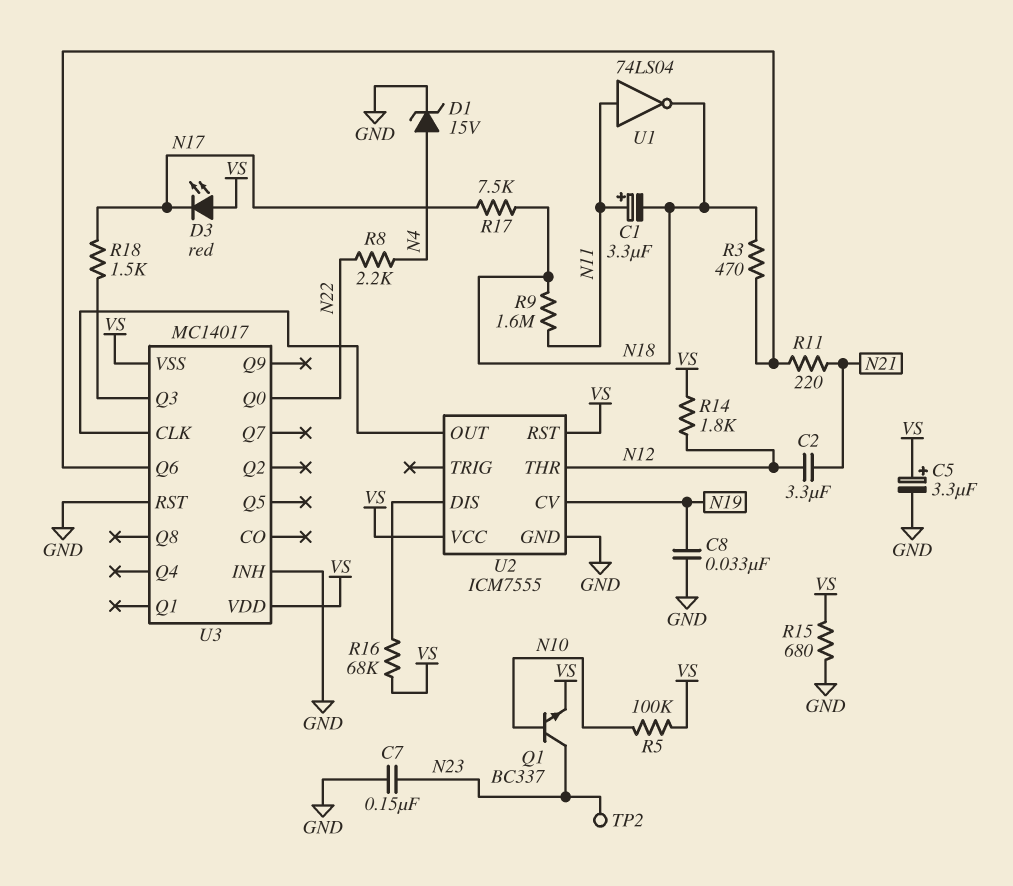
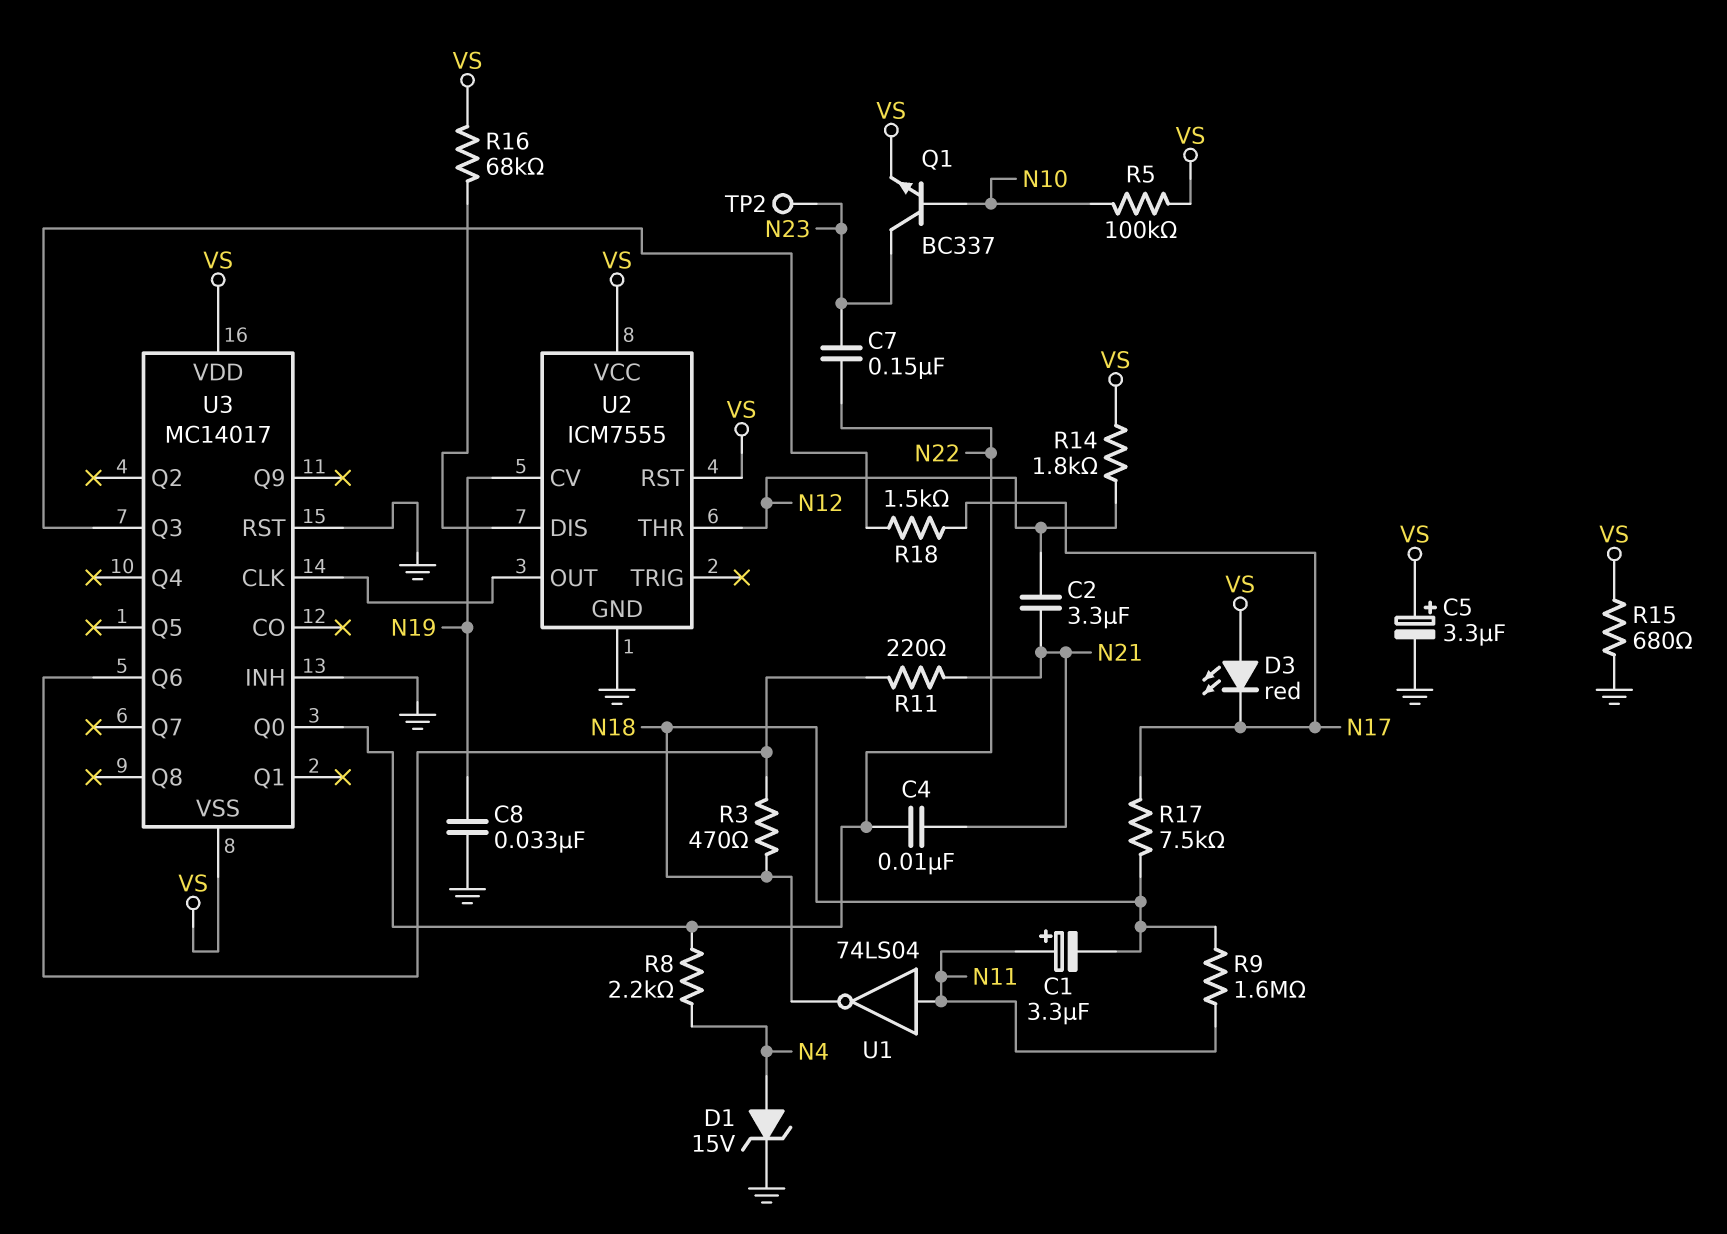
C4: none -> 10nF (N21, N22)
C7: 150nF (GND, N23) -> 150nF (N22, N23)

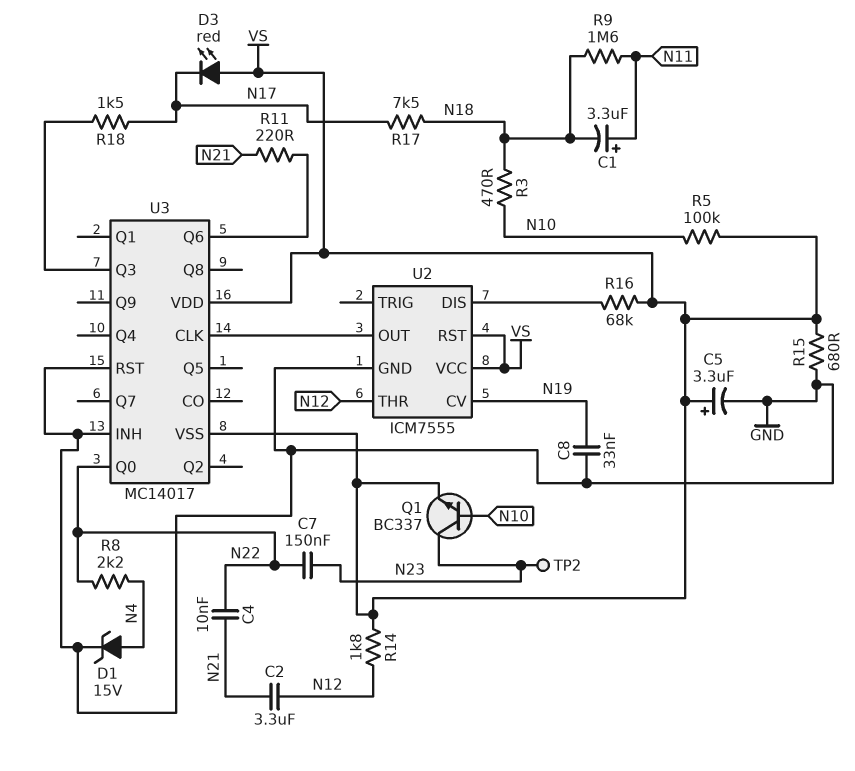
R3: 470 (N18, U3/Q6) -> 470 (N10, N18)
U1: NOT 74LS04 (in N11, out N18) -> none

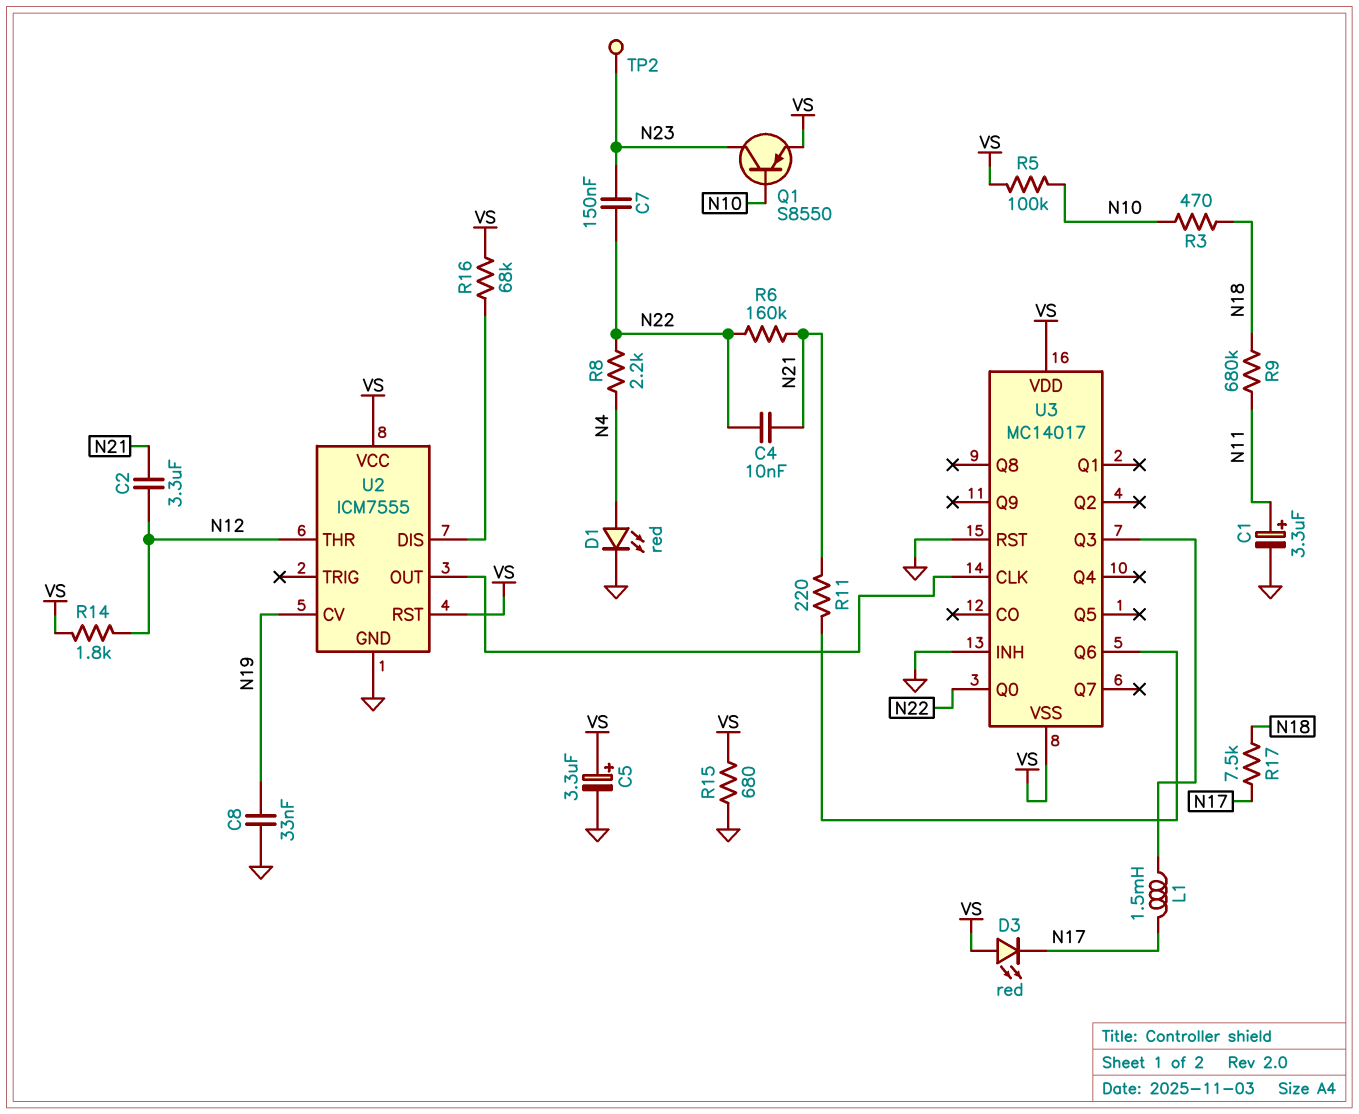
C1: 3.3uF (plus N11, minus N18) -> 3.3uF (plus N11, minus GND)
D1: zener 15V (A N4, K GND) -> LED red (A N4, K GND)
L1: none -> 1.5mH (N17, U3/Q3)
Q1: NPN BC337 (B N10, C N23, E VS) -> PNP S8550 (B N10, C N23, E VS)
R6: none -> 160k (N21, N22)
R9: 1.6M (N11, N18) -> 680k (N11, N18)
R18: 1.5k (N17, U3/Q3) -> none

